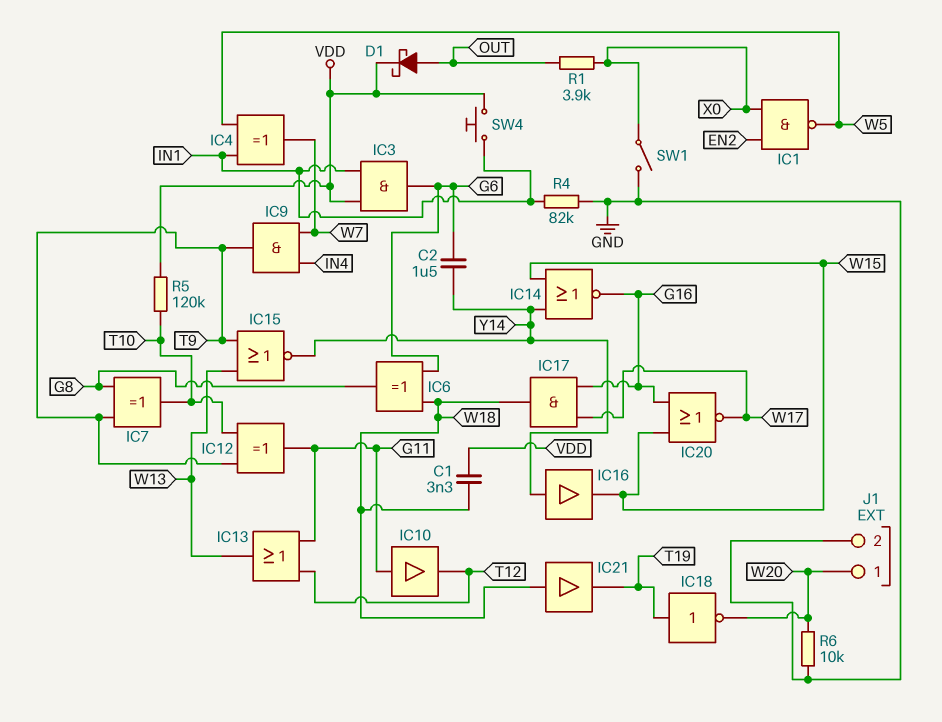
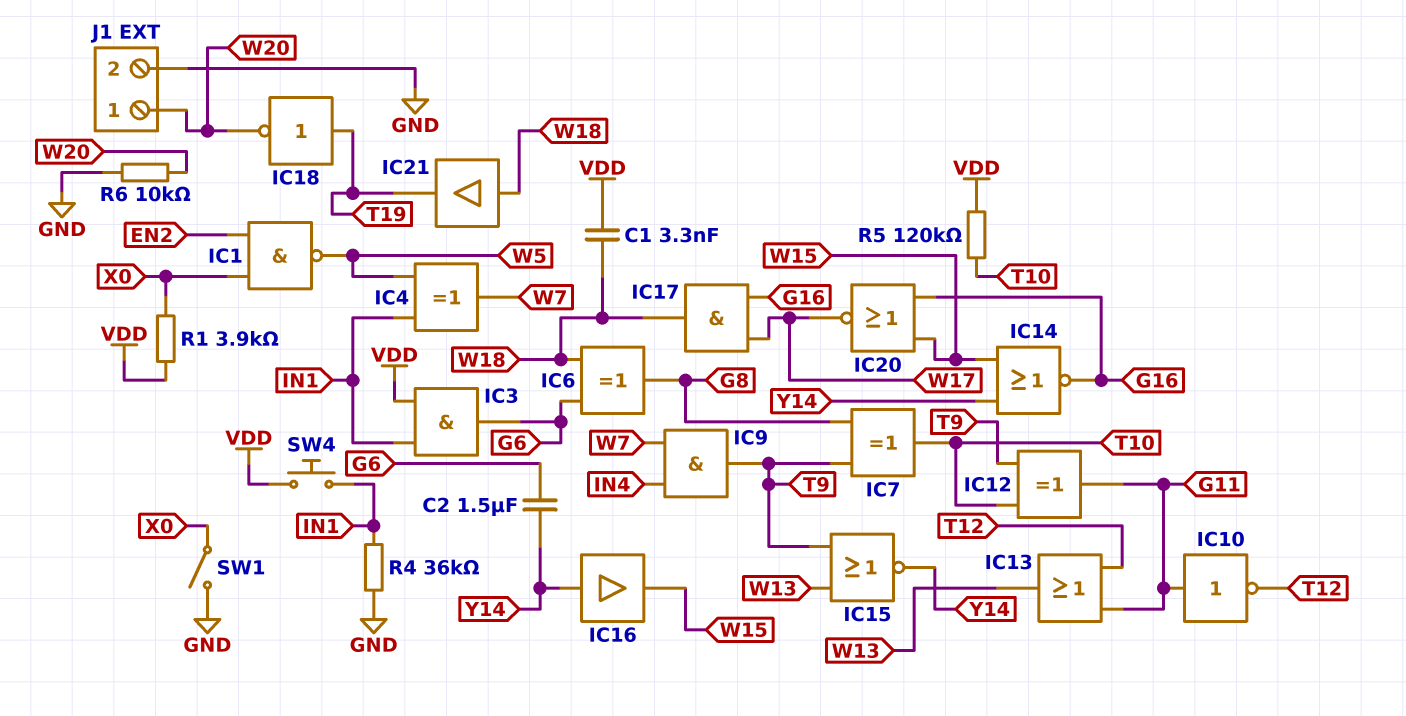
D1: schottky (A OUT, K VDD) -> none
IC10: buffer (in G11, out T12) -> NOT (in G11, out T12)
R1: 3.9k (OUT, X0) -> 3.9k (VDD, X0)
R4: 82k (GND, IN1) -> 36k (GND, IN1)

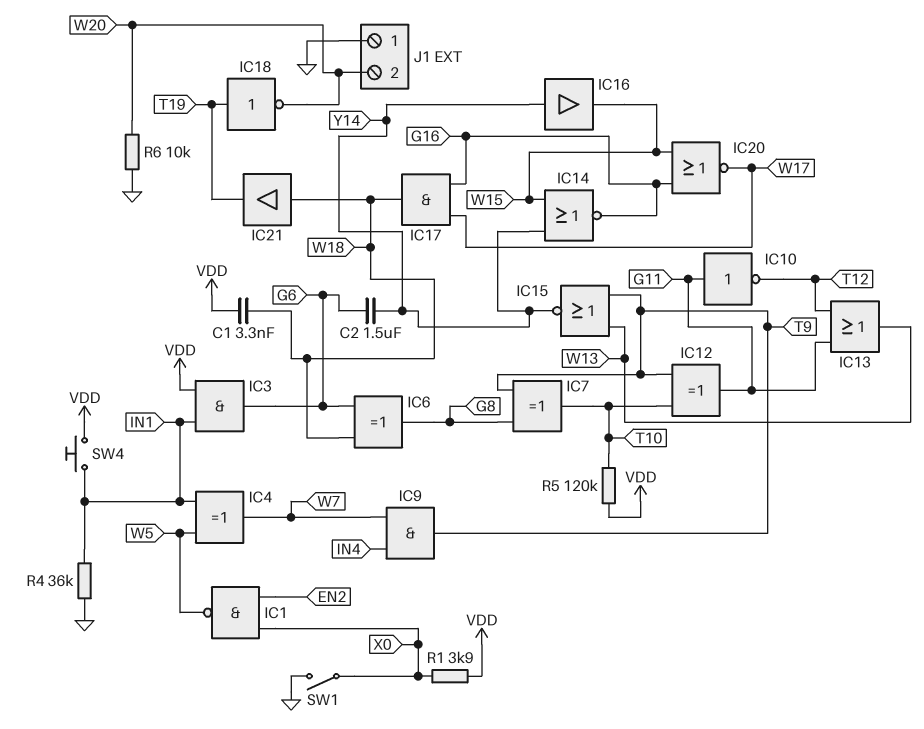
J1 pin 1: W20 -> GND
J1 pin 2: GND -> W20

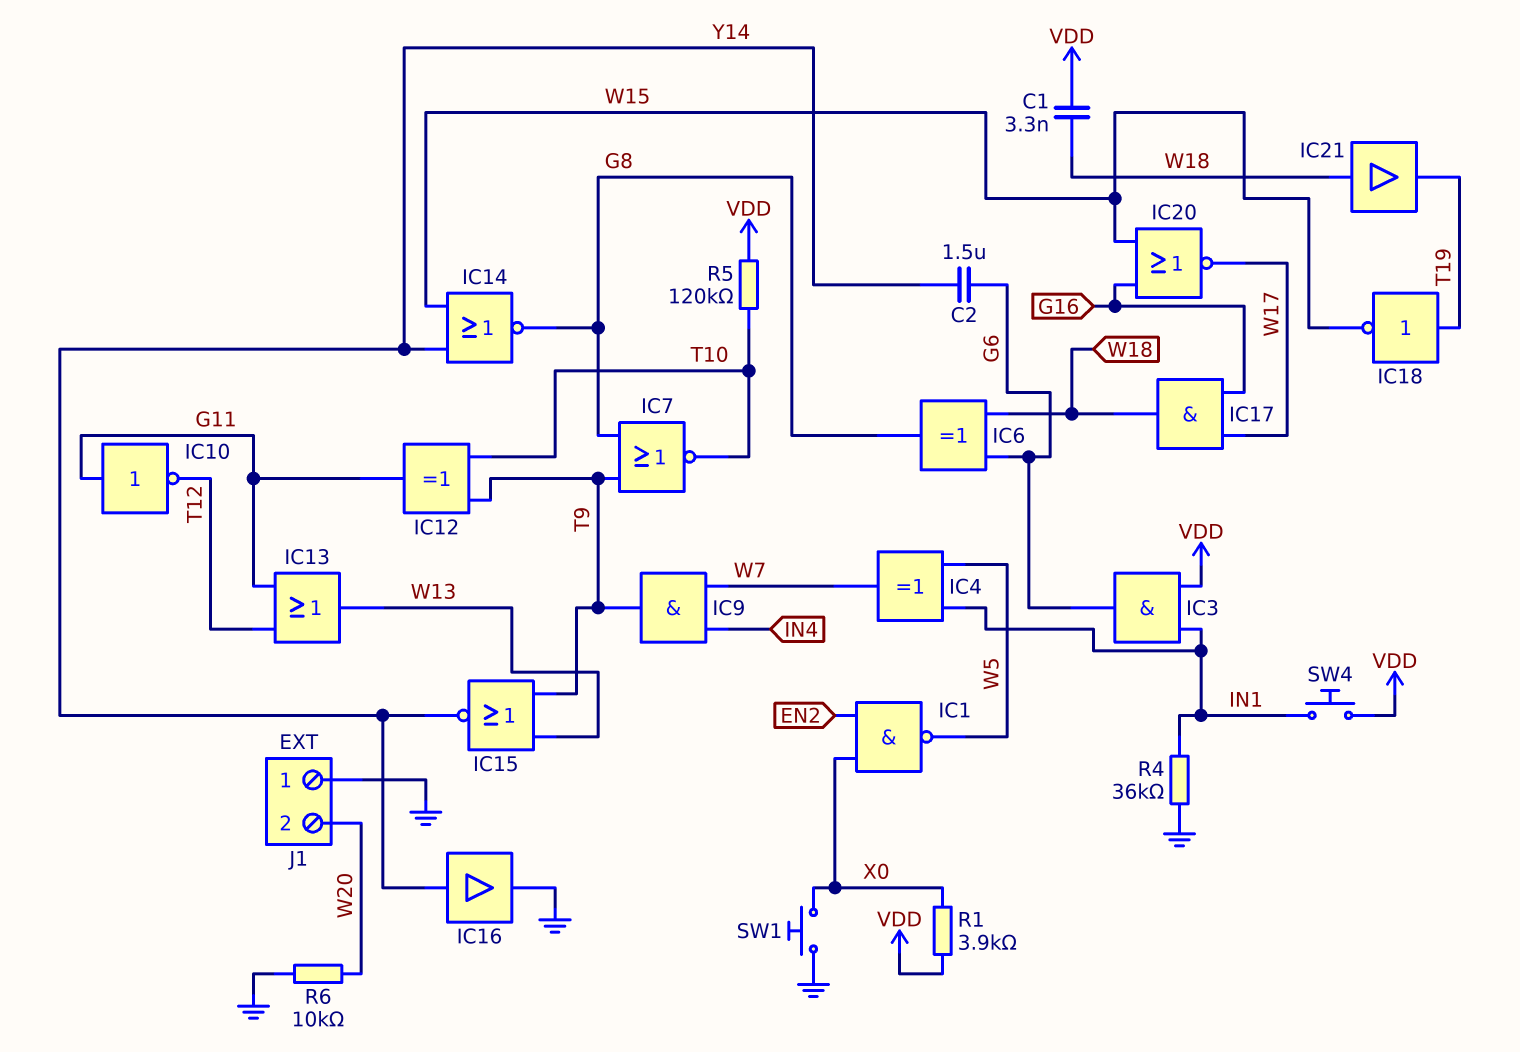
IC7: XOR (in G8, in T9, out T10) -> NOR (in G8, in T9, out T10)
IC14: NOR (in W15, in Y14, out G16) -> NOR (in W15, in Y14, out G8)
IC16: buffer (in Y14, out W15) -> buffer (in Y14, out GND)
IC18: NOT (in T19, out W20) -> NOT (in T19, out W15)
SW1: switch (GND, X0) -> button (GND, X0)

